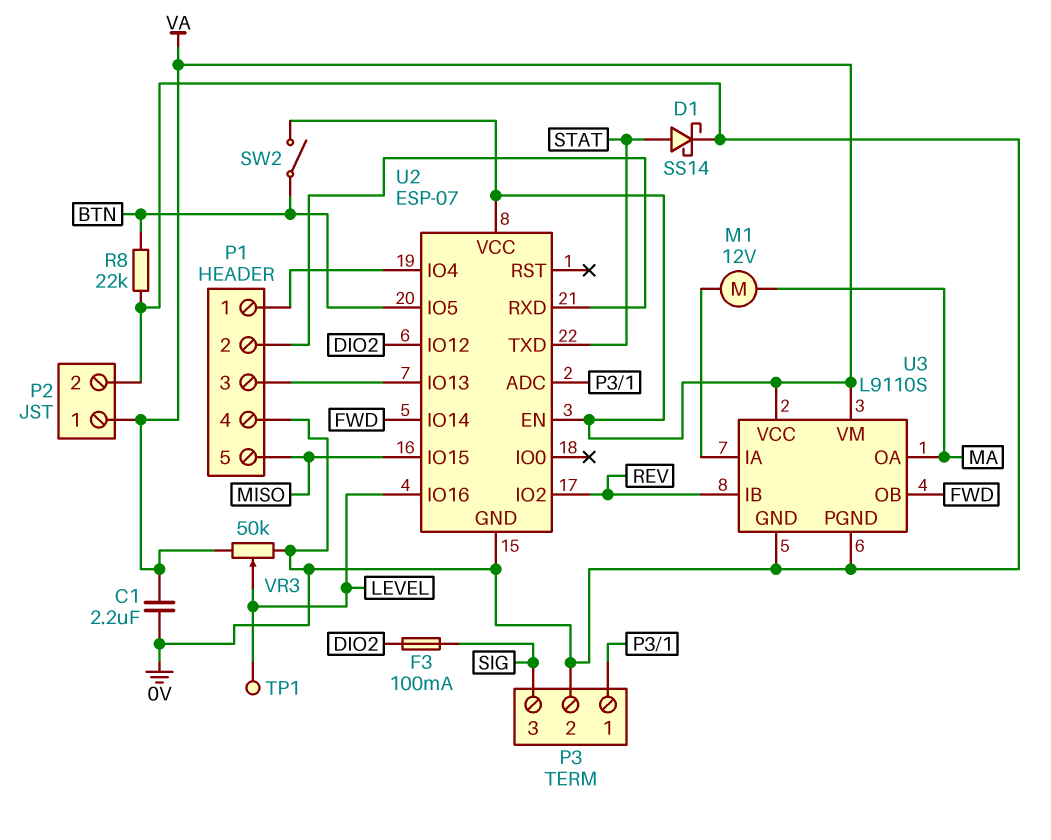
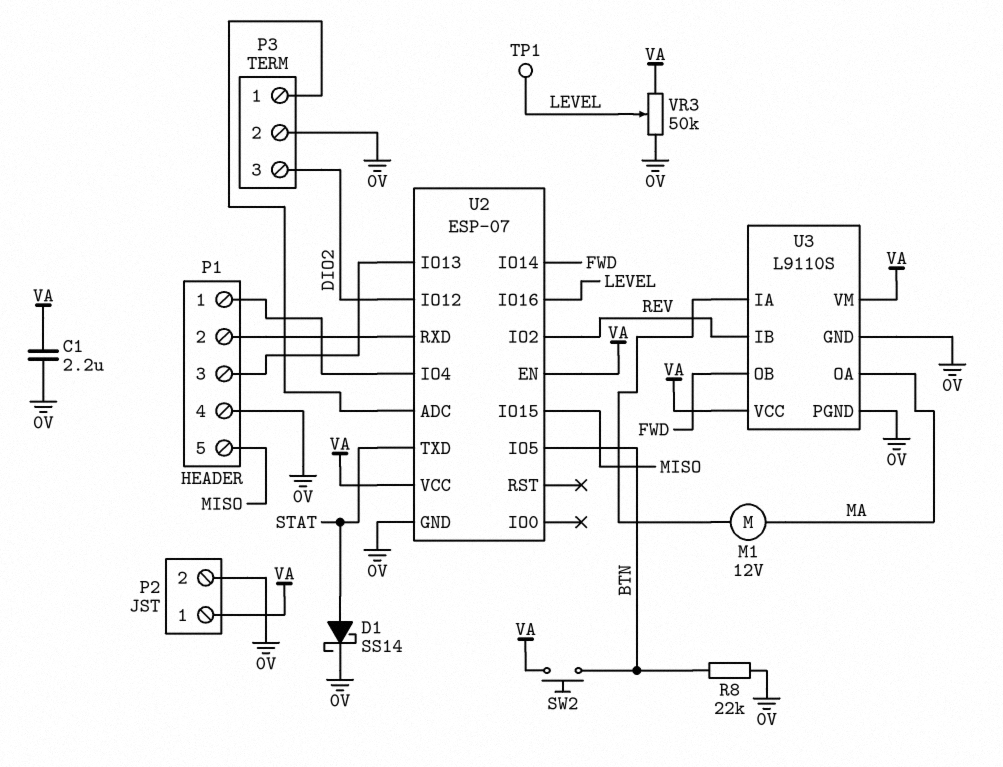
F3: 100mA (DIO2, SIG) -> none
P3 pin 3: SIG -> DIO2
SW2: switch (BTN, VA) -> button (BTN, VA)

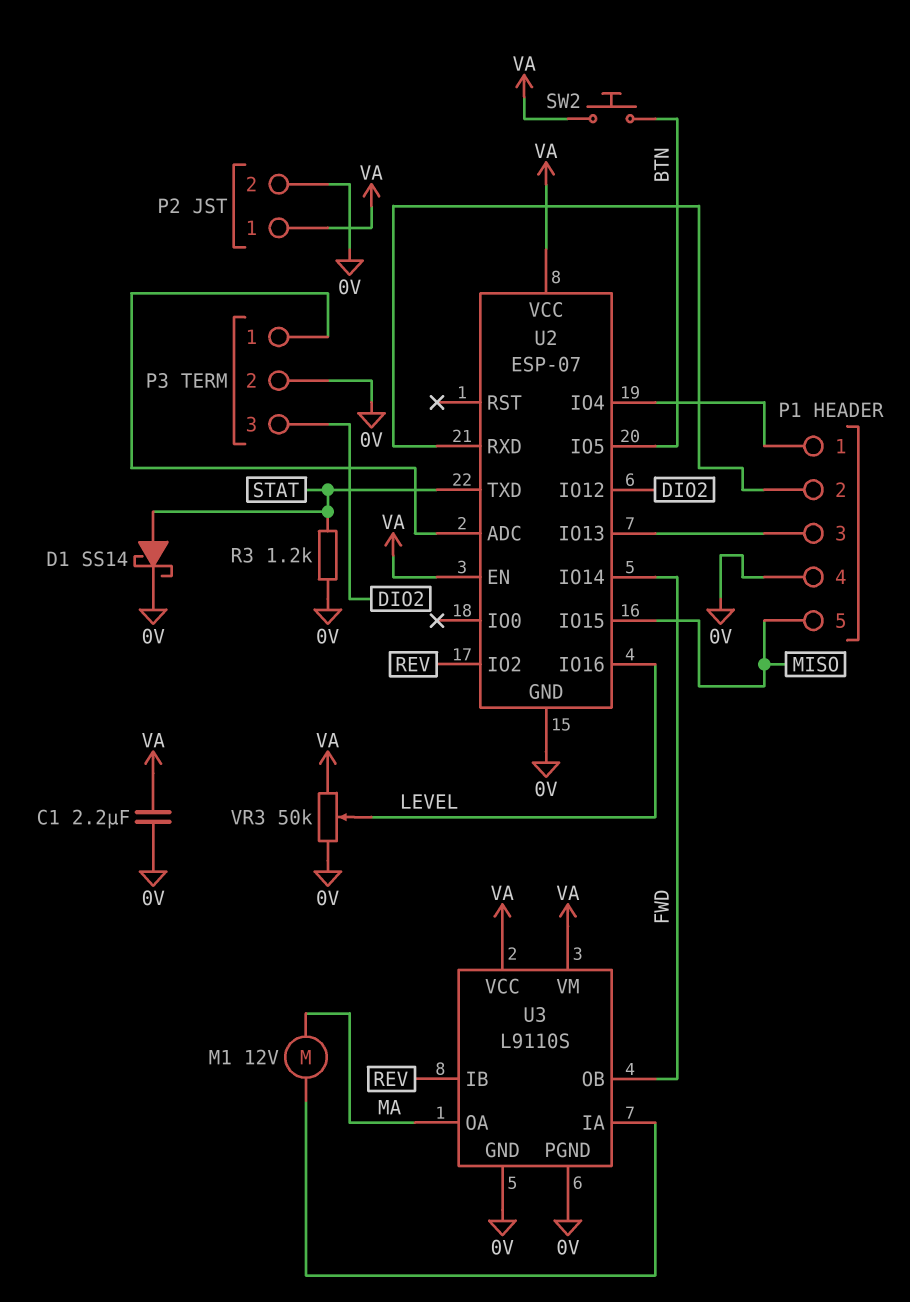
R3: none -> 1.2k (0V, STAT)
R8: 22k (0V, BTN) -> none
TP1: test point (LEVEL) -> none

